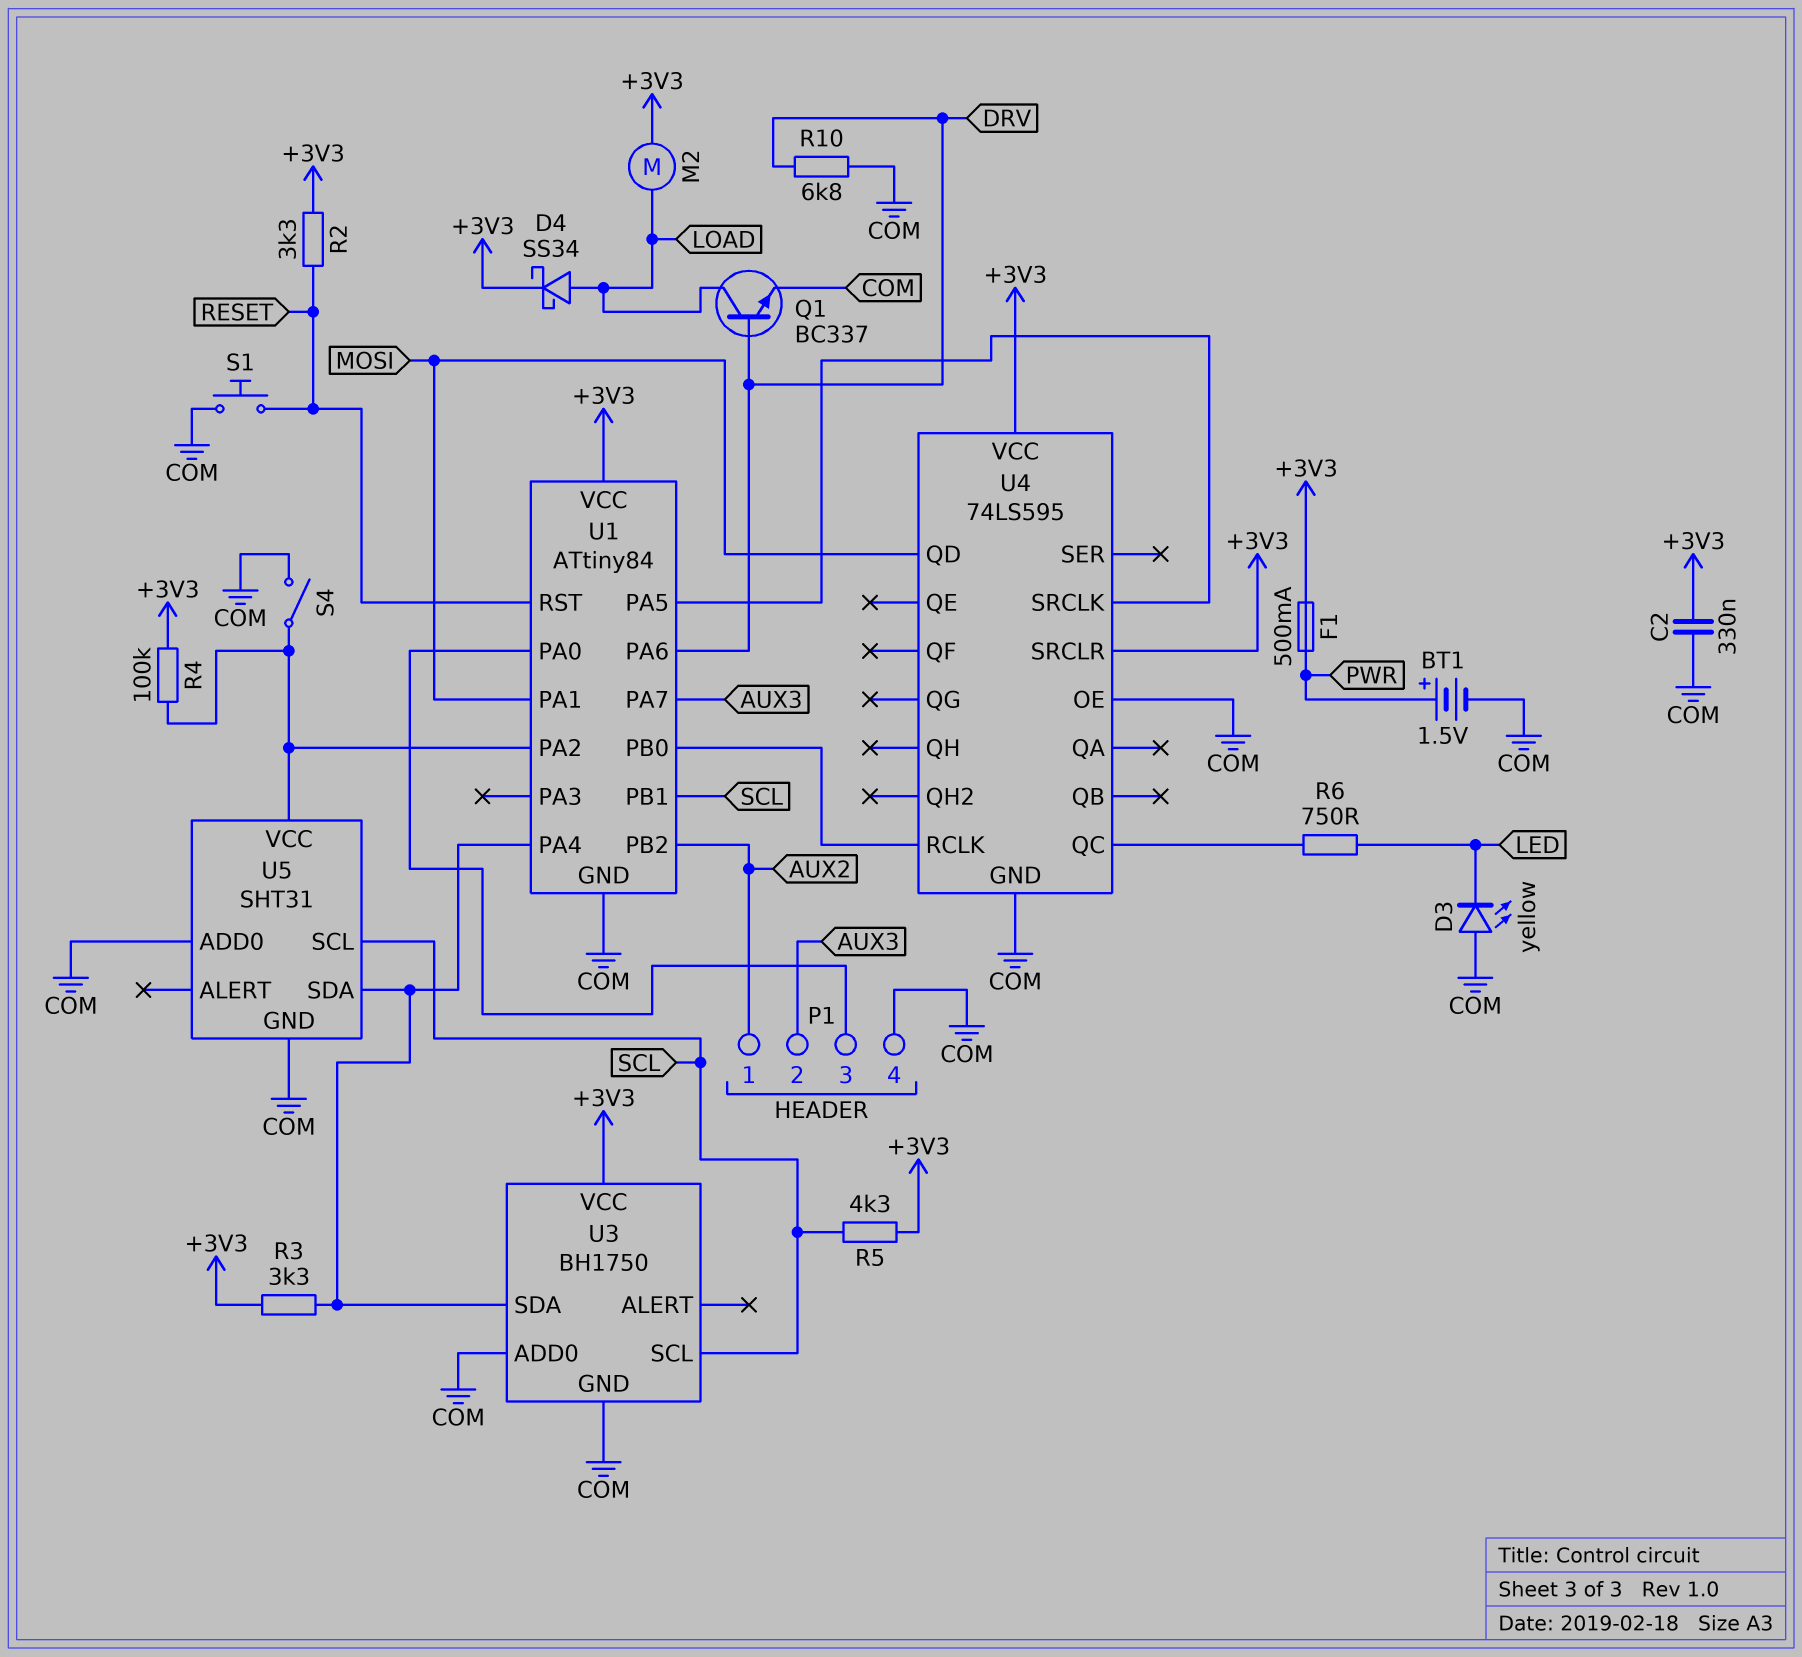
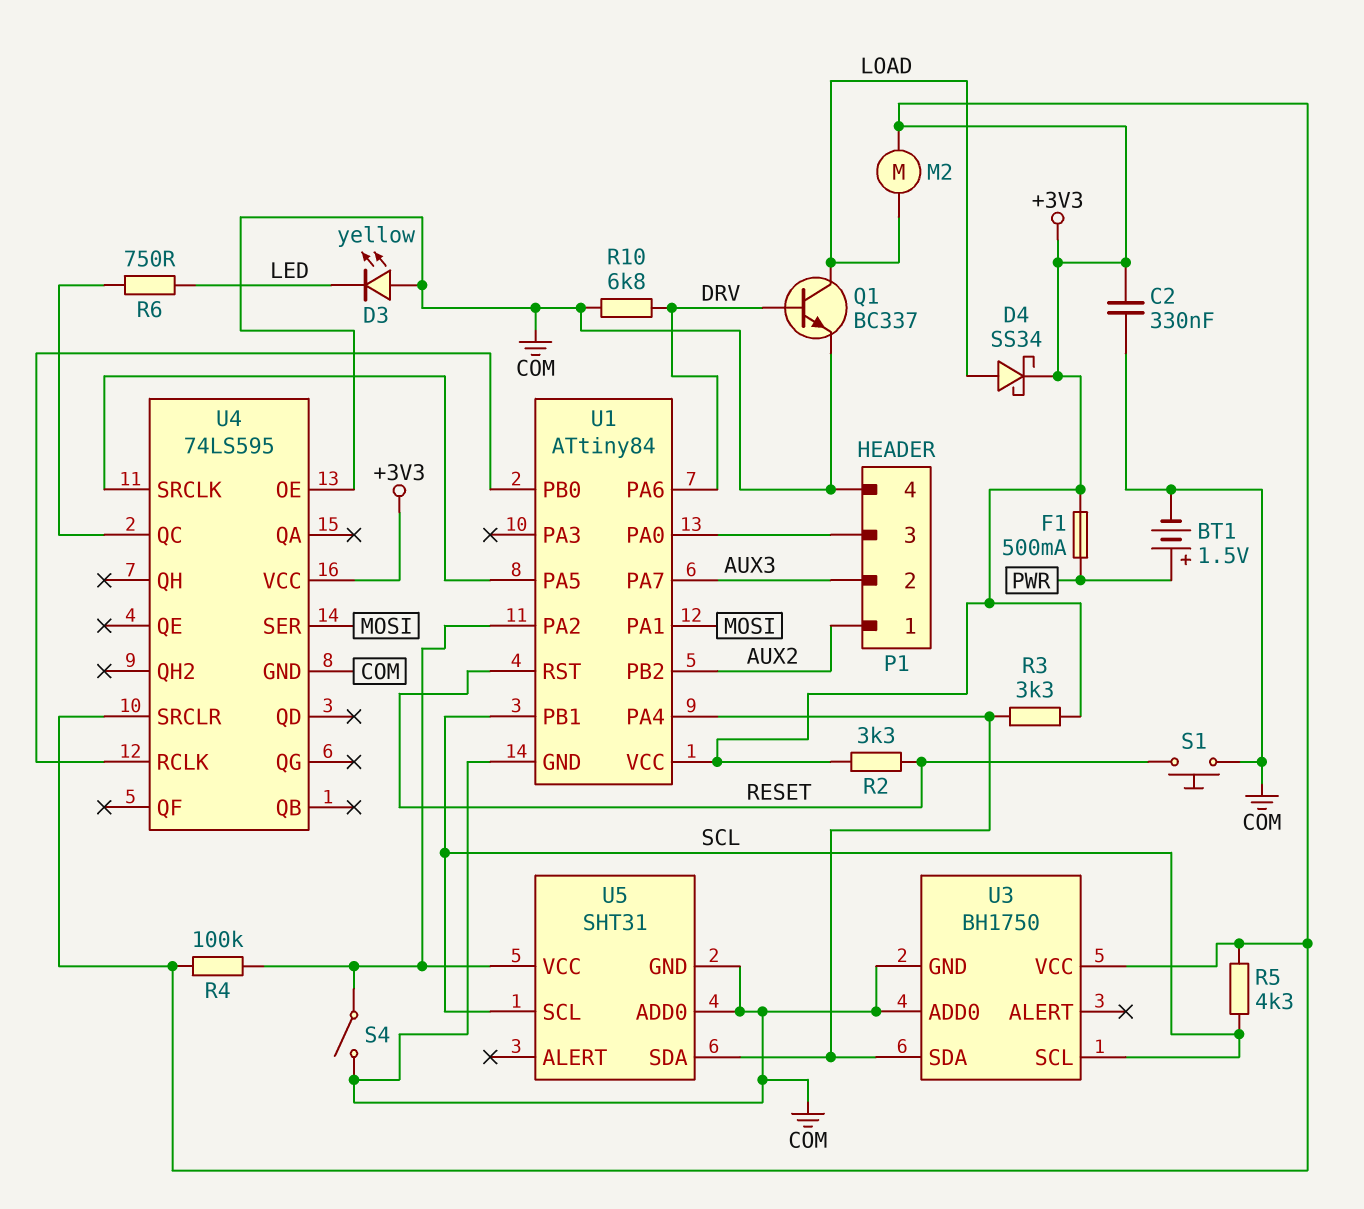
U4 pin QD: MOSI -> none
U4 pin SER: none -> MOSI

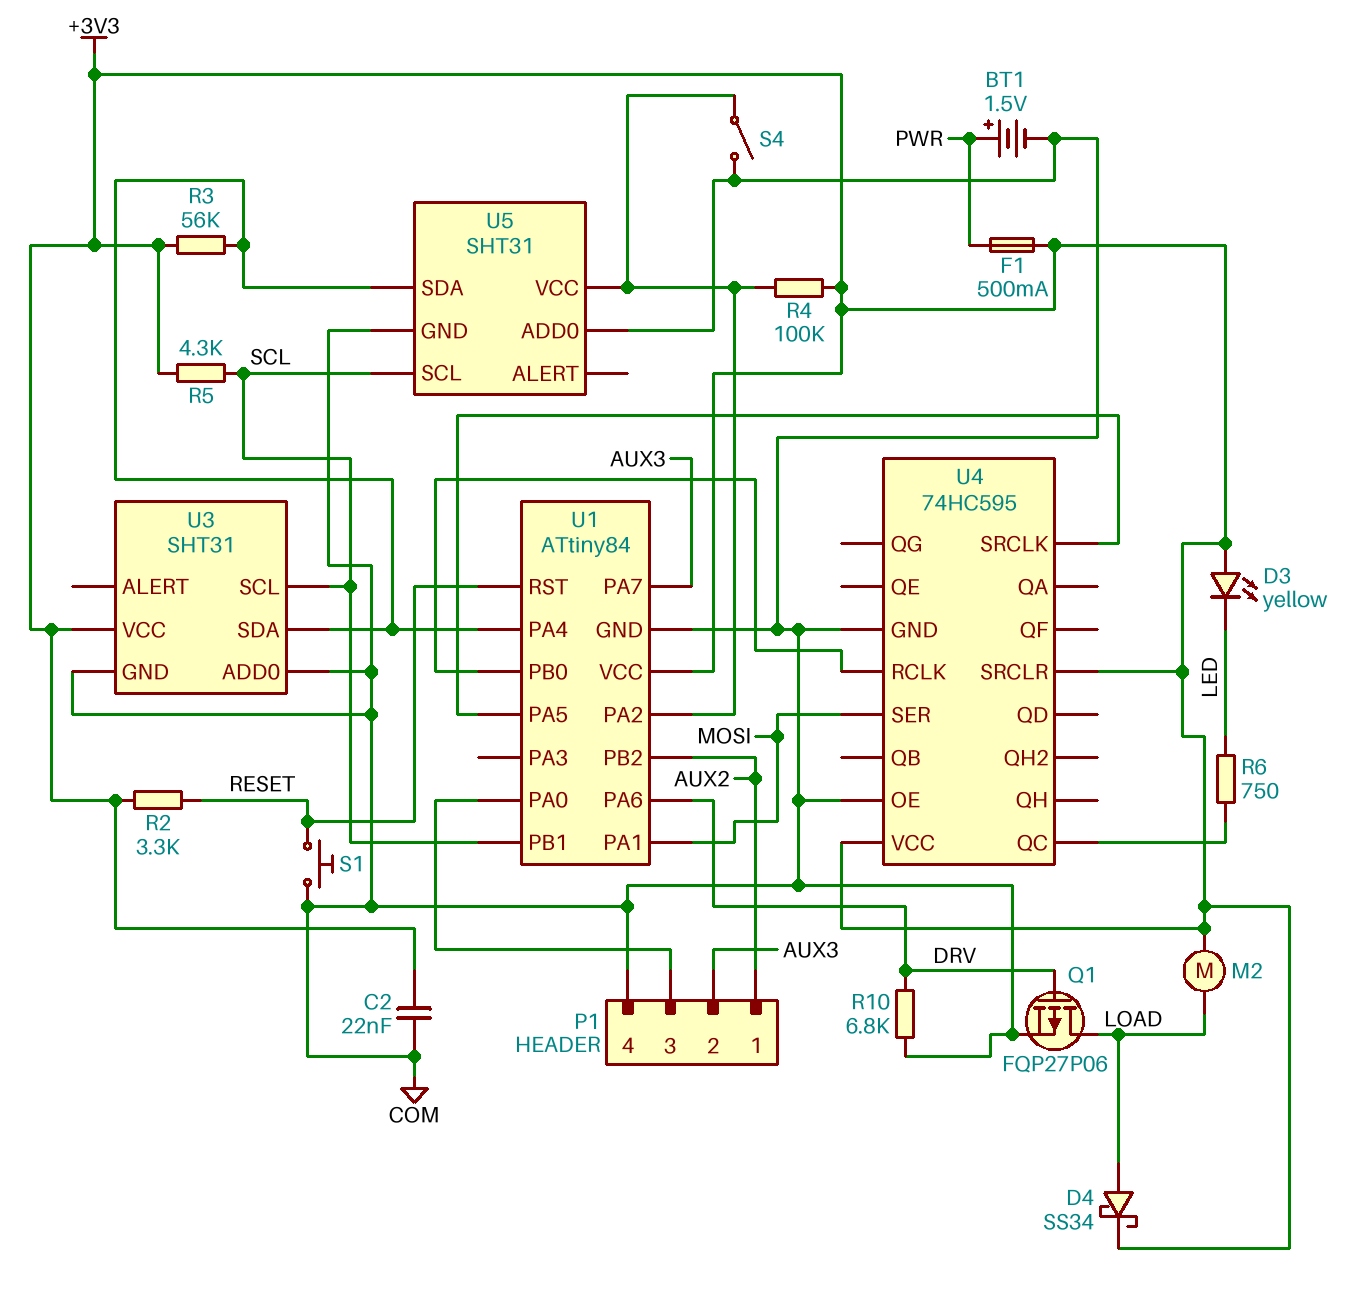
C2: 330nF (+3V3, COM) -> 22nF (+3V3, COM)
D3: LED yellow (A COM, K LED) -> LED yellow (A +3V3, K LED)
Q1: NPN BC337 (B DRV, C LOAD, E COM) -> PMOS FQP27P06 (G DRV, D LOAD, S COM)
R3: 3.3k (+3V3, U1/PA4) -> 56k (+3V3, U1/PA4)
U3: BH1750 -> SHT31
U4: 74LS595 -> 74HC595

